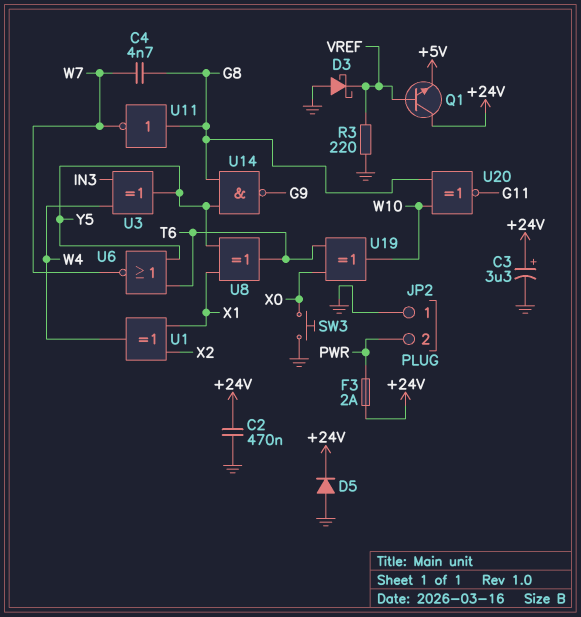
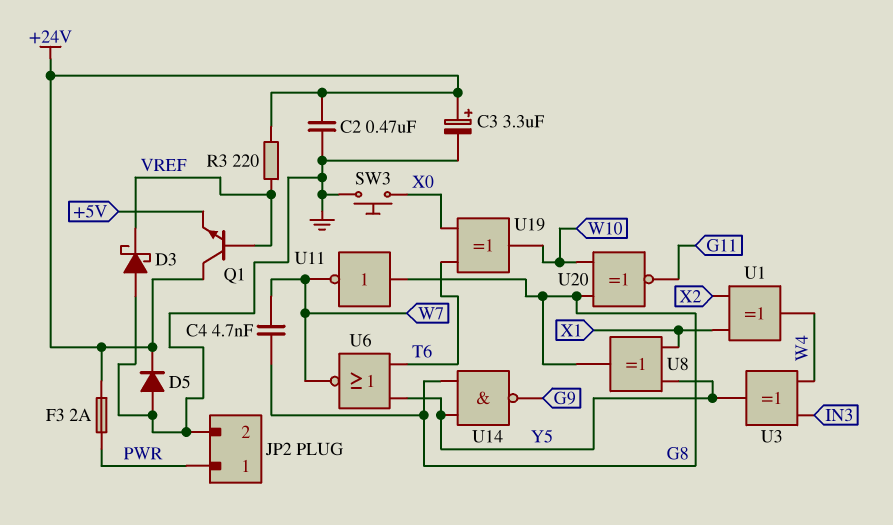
JP2 pin 1: GND -> PWR
JP2 pin 2: PWR -> GND
R3: 220 (GND, VREF) -> 220 (+24V, VREF)
U8: XOR (in X1, in Y5, out T6) -> XOR (in X1, in Y5, out G8)

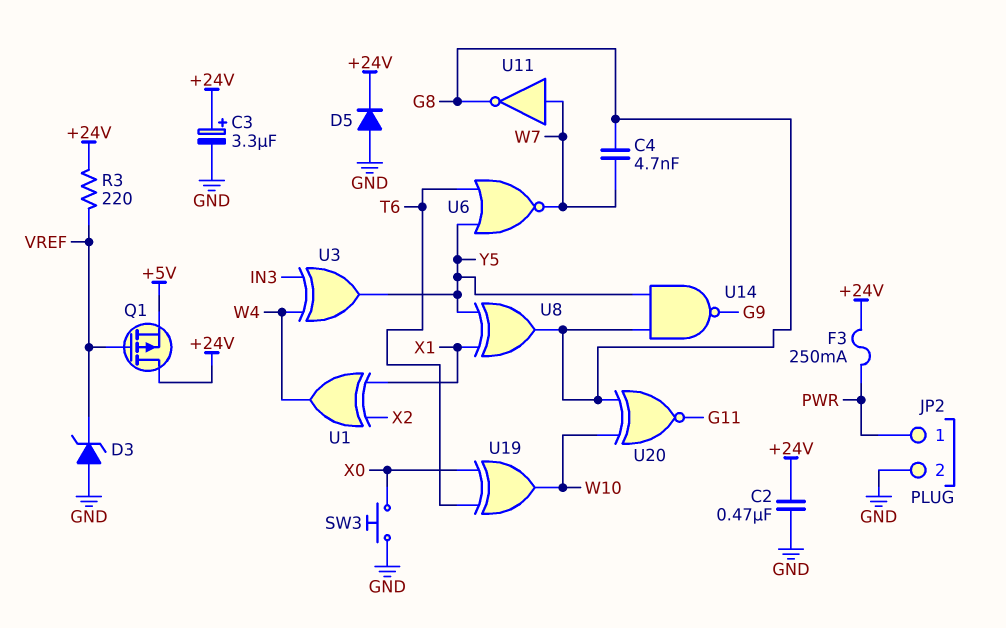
D3: schottky (A GND, K VREF) -> zener (A GND, K VREF)
F3: 2A (+24V, PWR) -> 250mA (+24V, PWR)
Q1: NPN (B VREF, C +24V, E +5V) -> PMOS (G VREF, D +24V, S +5V)
U11: NOT (in G8, out W7) -> NOT (in W7, out G8)

